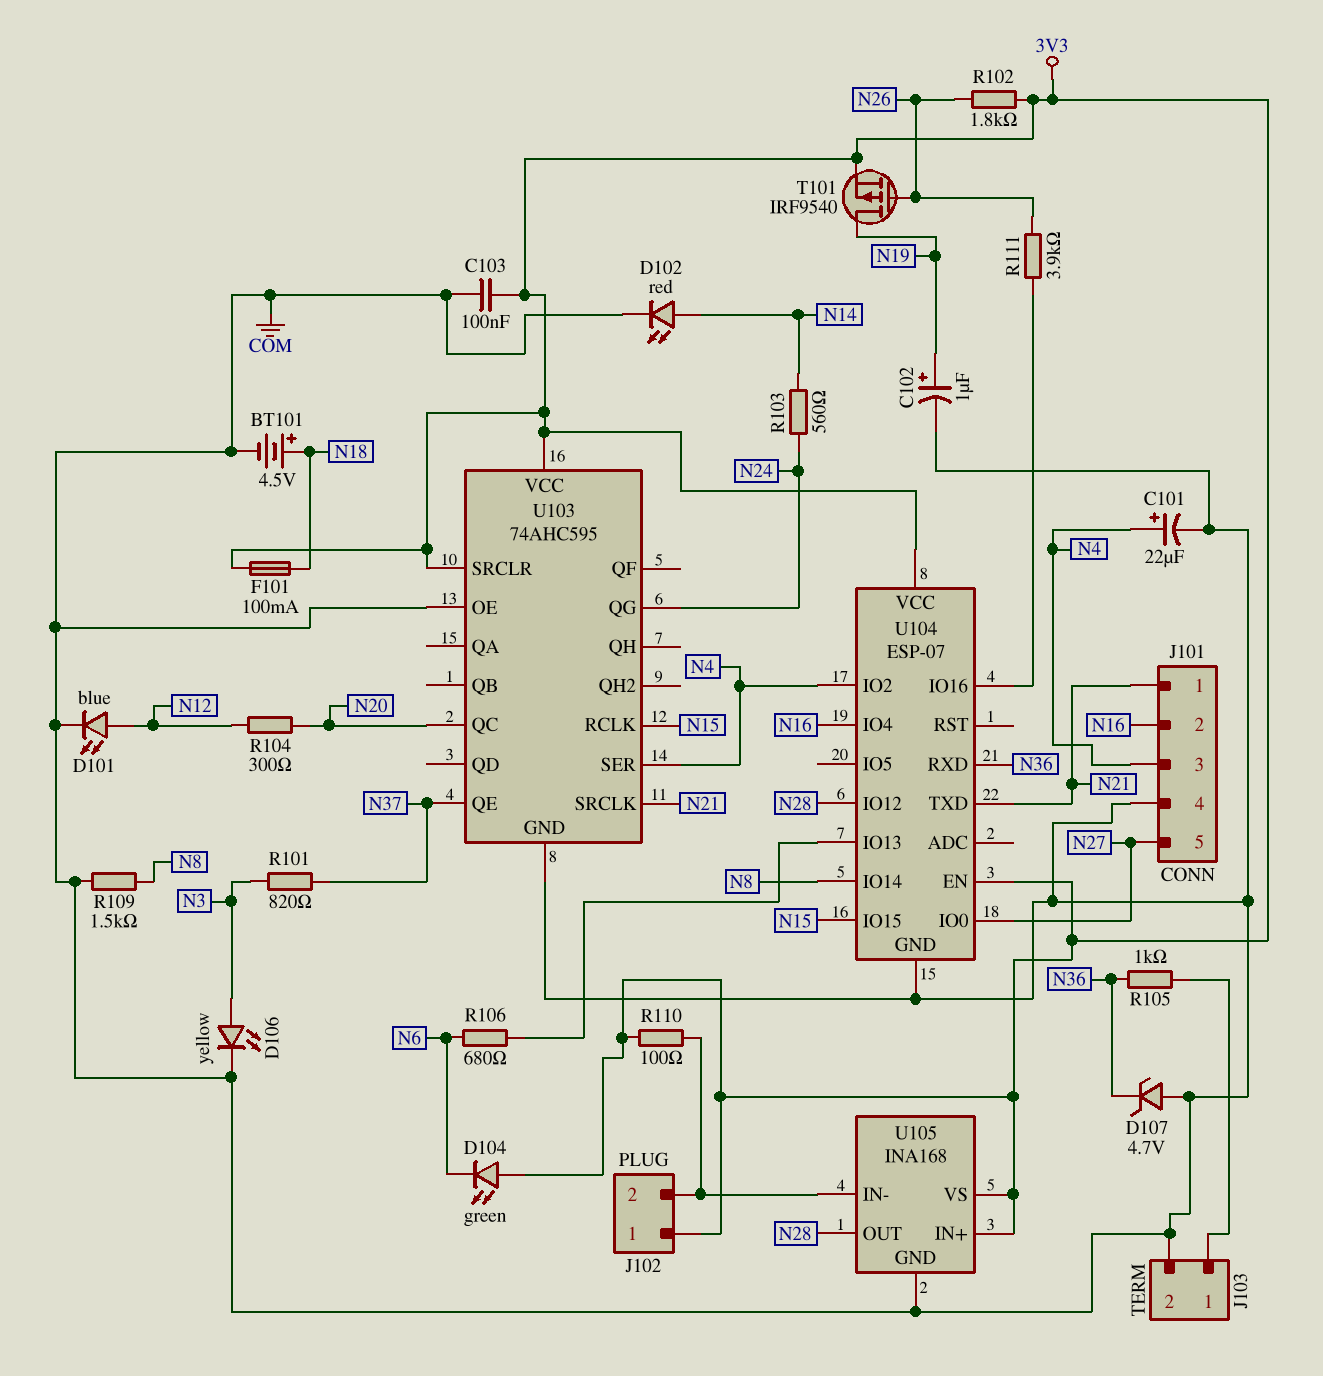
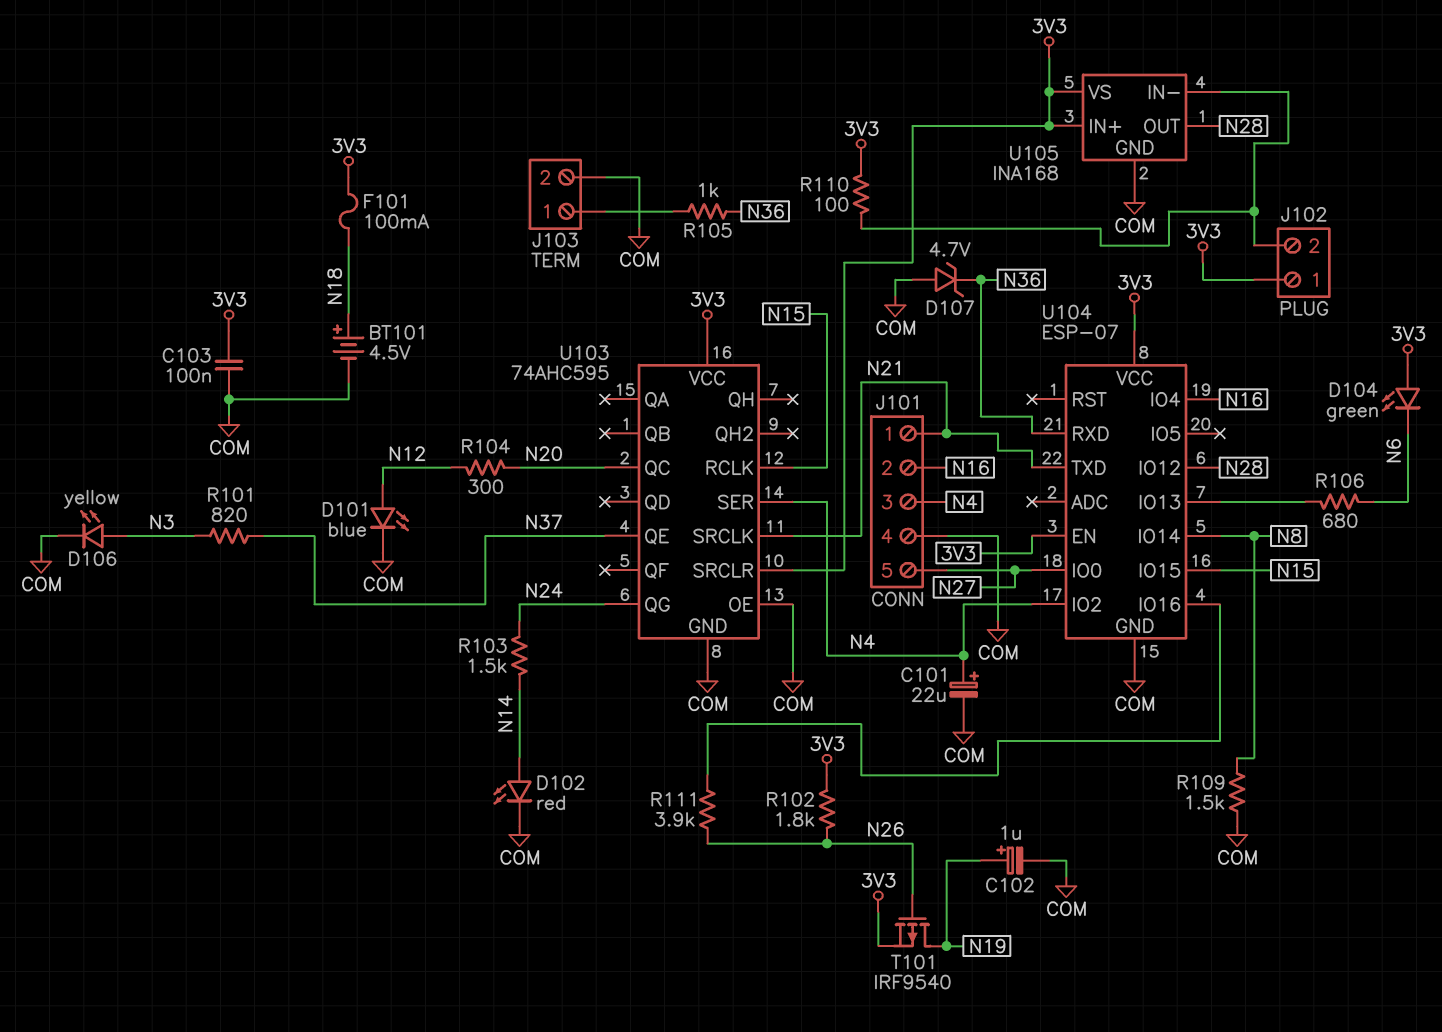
R103: 560 (N14, N24) -> 1.5k (N14, N24)

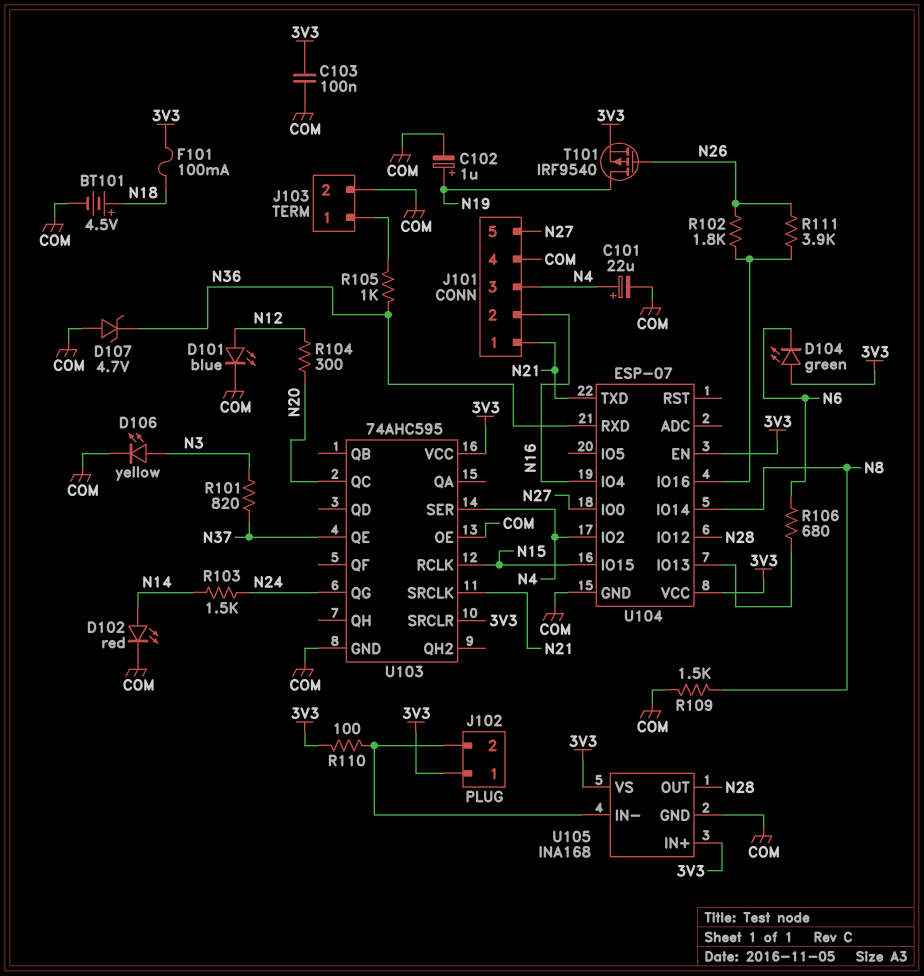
R102: 1.8k (3V3, N26) -> 1.8k (N26, U104/IO16)

